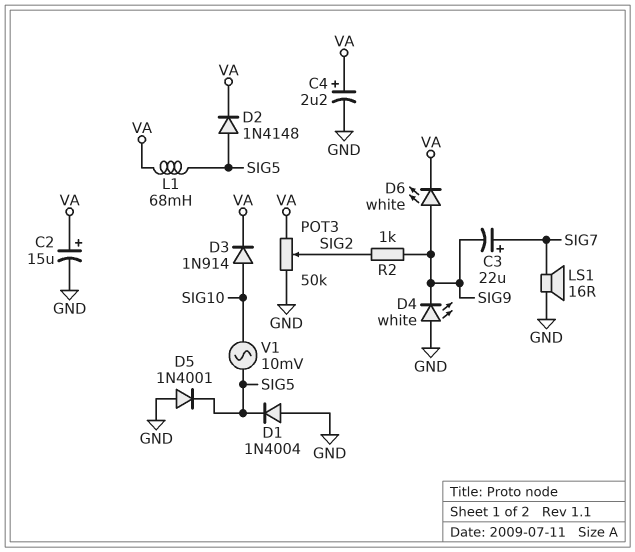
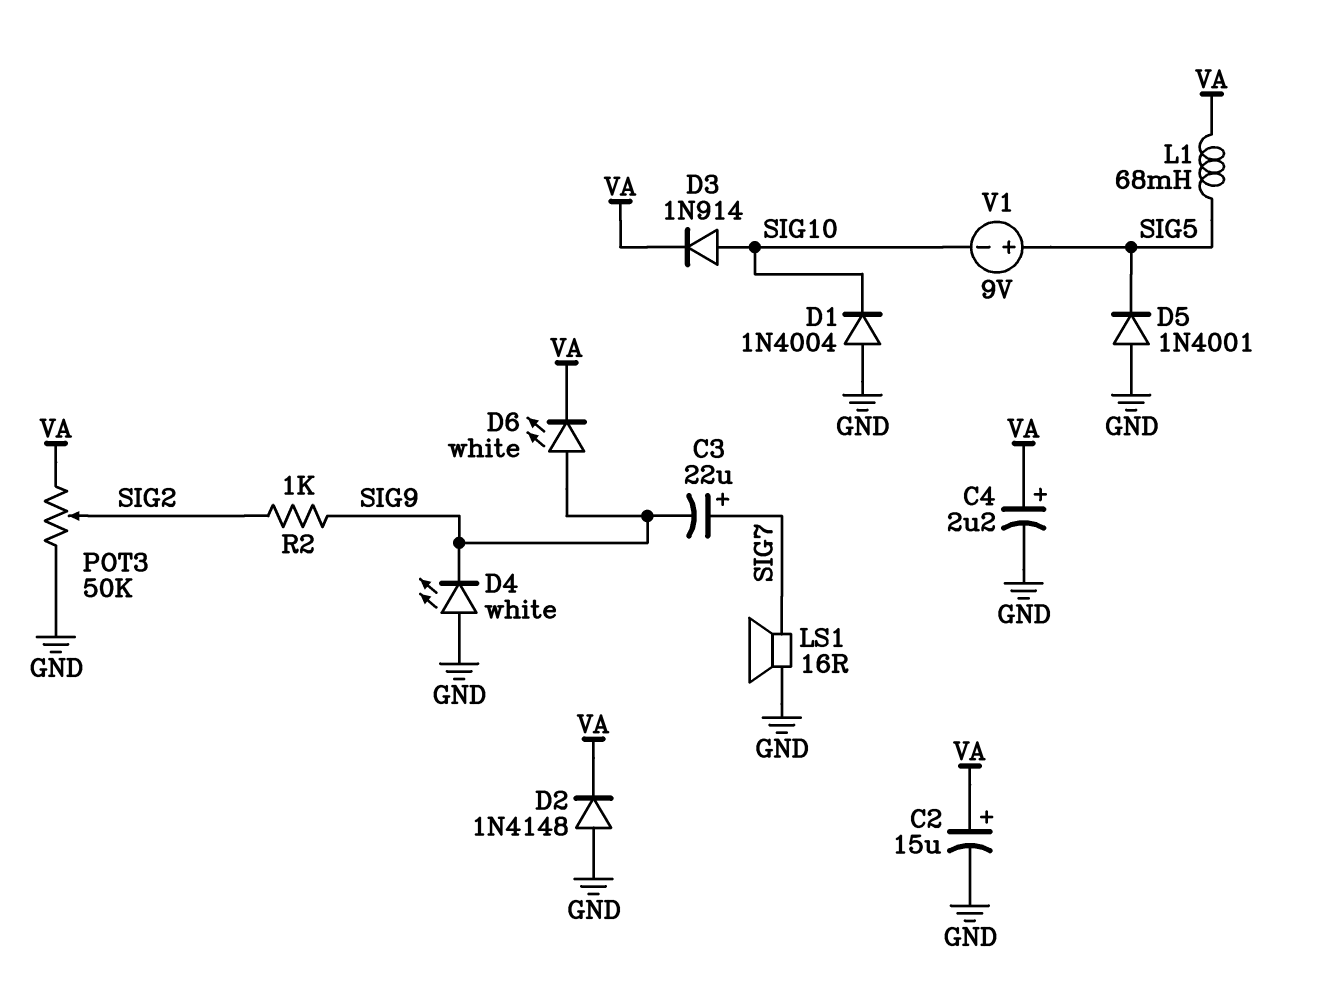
D1: diode 1N4004 (A GND, K SIG5) -> diode 1N4004 (A GND, K SIG10)
D2: diode 1N4148 (A SIG5, K VA) -> diode 1N4148 (A GND, K VA)
V1: AC 10mV (SIG5, SIG10) -> 9V (plus SIG5, minus SIG10)

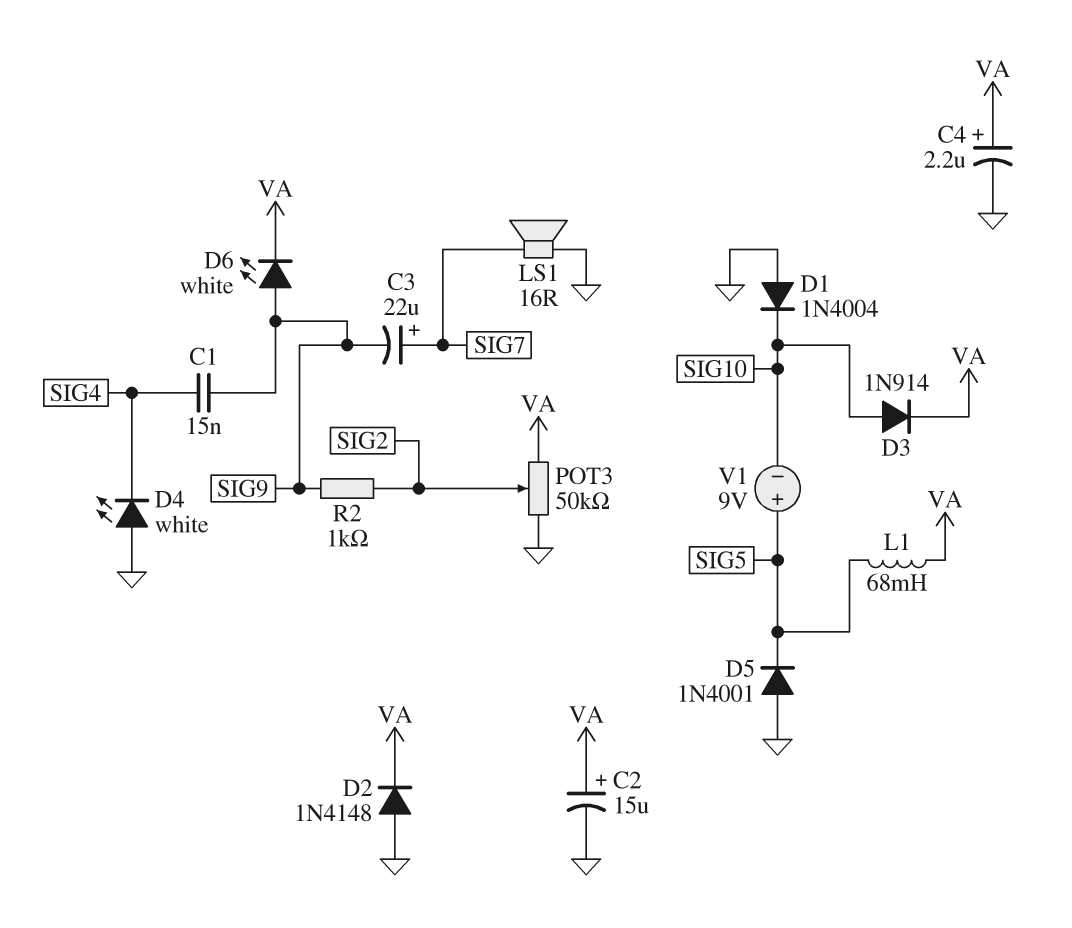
C1: none -> 15nF (SIG4, SIG9)
D4: LED white (A GND, K SIG9) -> LED white (A GND, K SIG4)

